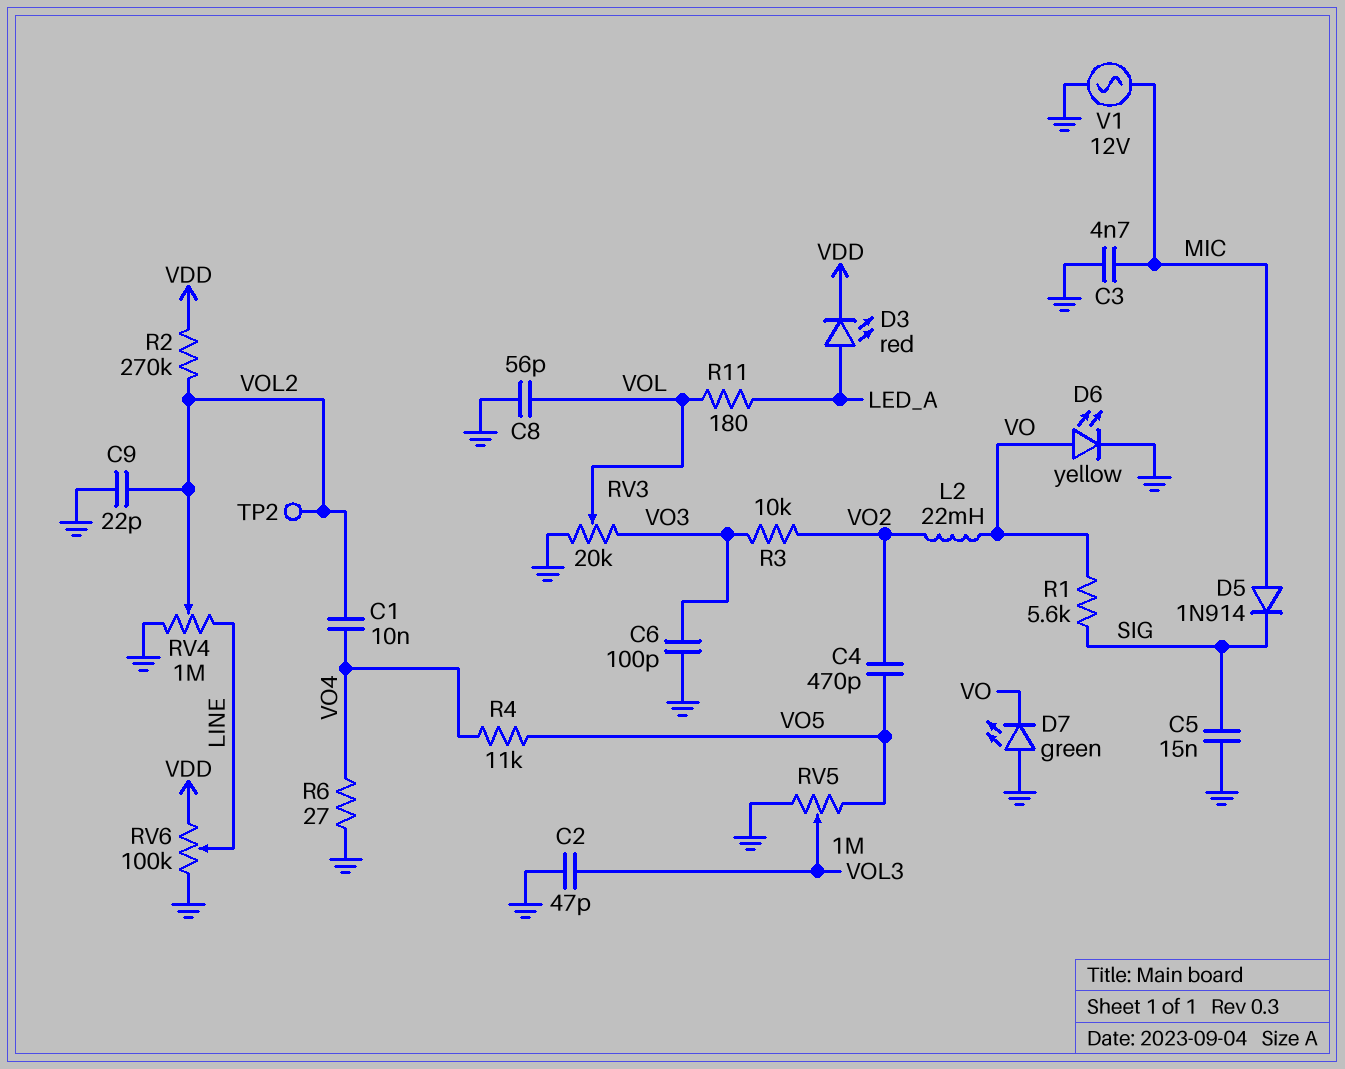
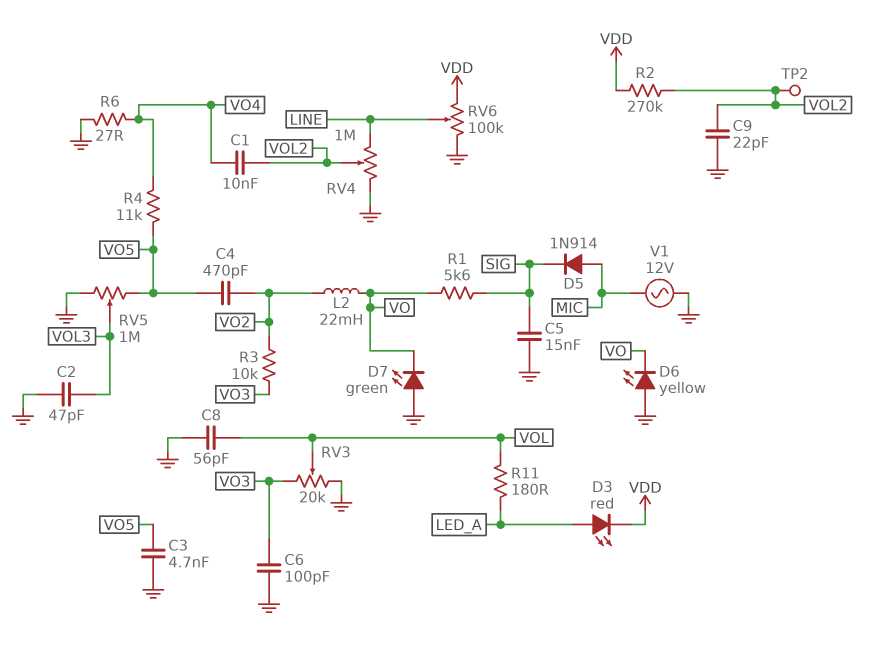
C3: 4.7nF (GND, MIC) -> 4.7nF (GND, VO5)
D6: LED yellow (A VO, K GND) -> LED yellow (A GND, K VO)

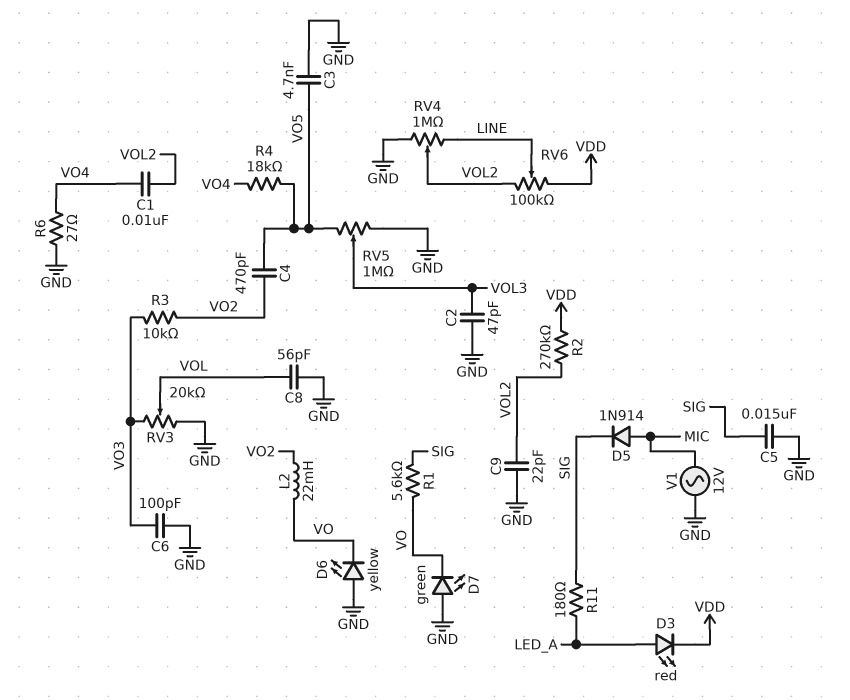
R4: 11k (VO4, VO5) -> 18k (VO4, VO5)
R11: 180 (LED_A, VOL) -> 180 (LED_A, SIG)
RV6: 100k (GND, VDD, wiper LINE) -> 100k (VDD, VOL2, wiper LINE)
TP2: test point (VOL2) -> none

